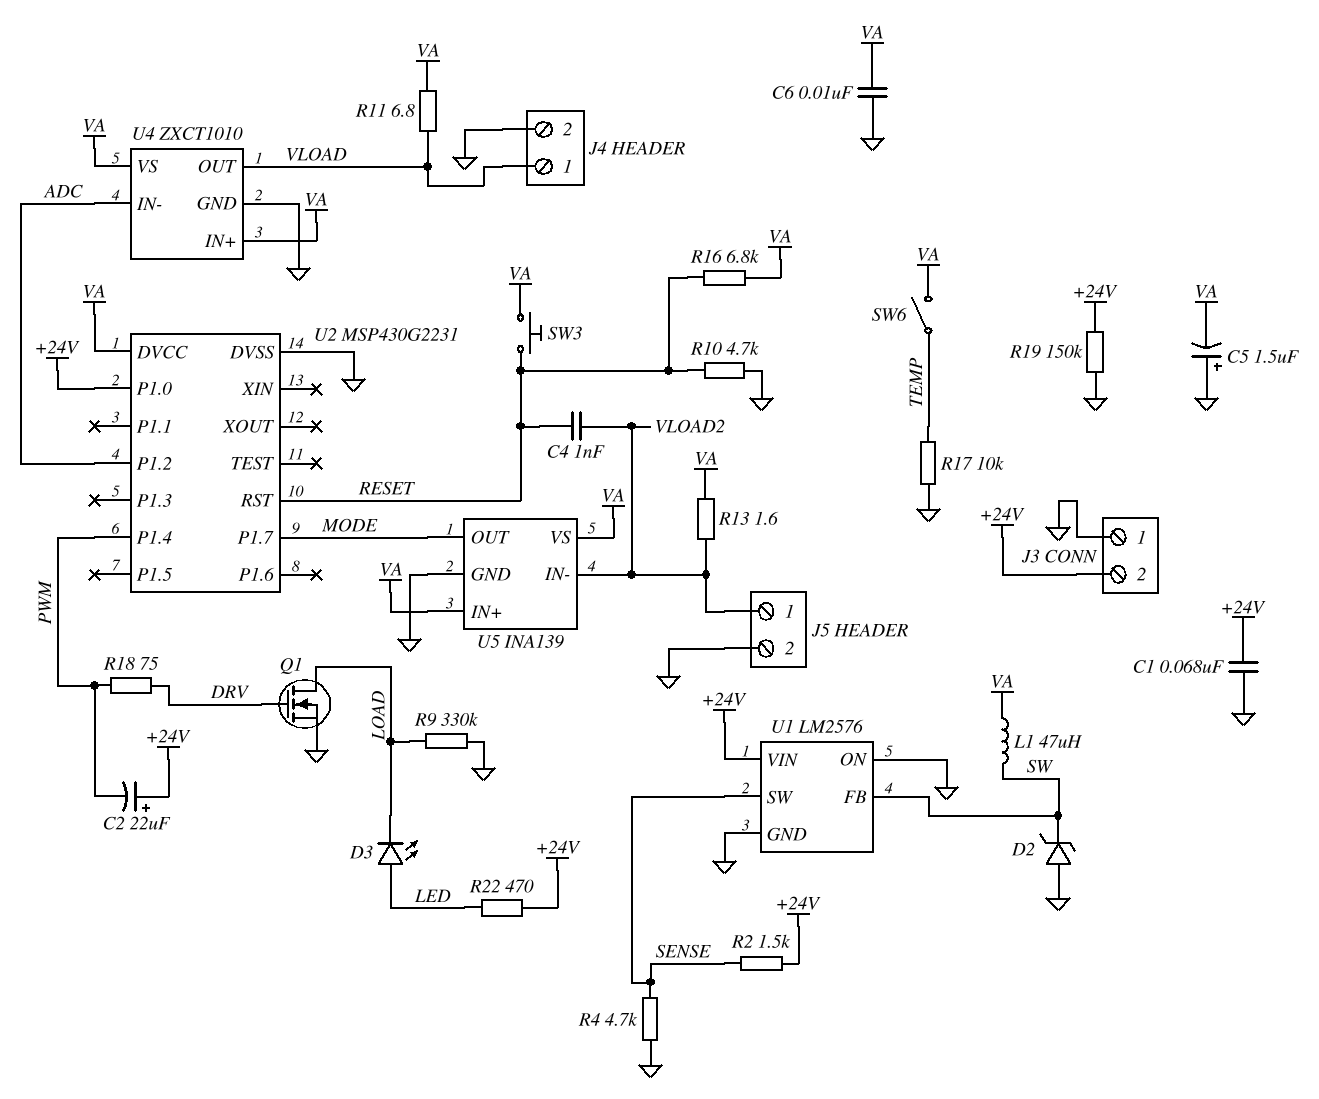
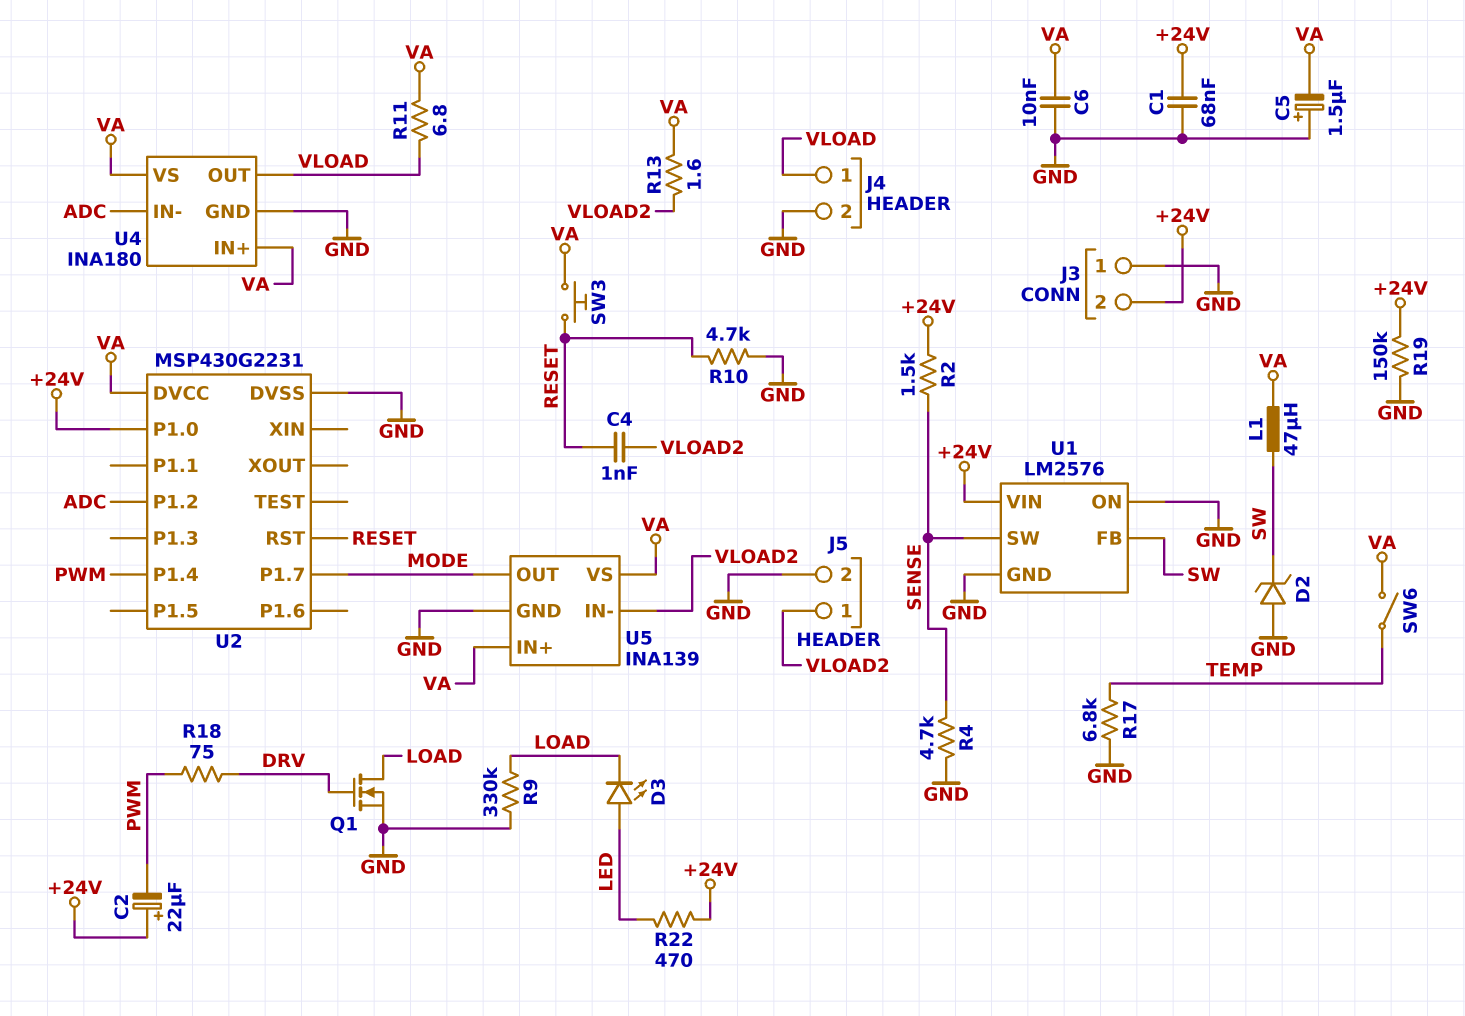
R16: 6.8k (RESET, VA) -> none
R17: 10k (GND, TEMP) -> 6.8k (GND, TEMP)
U4: ZXCT1010 -> INA180

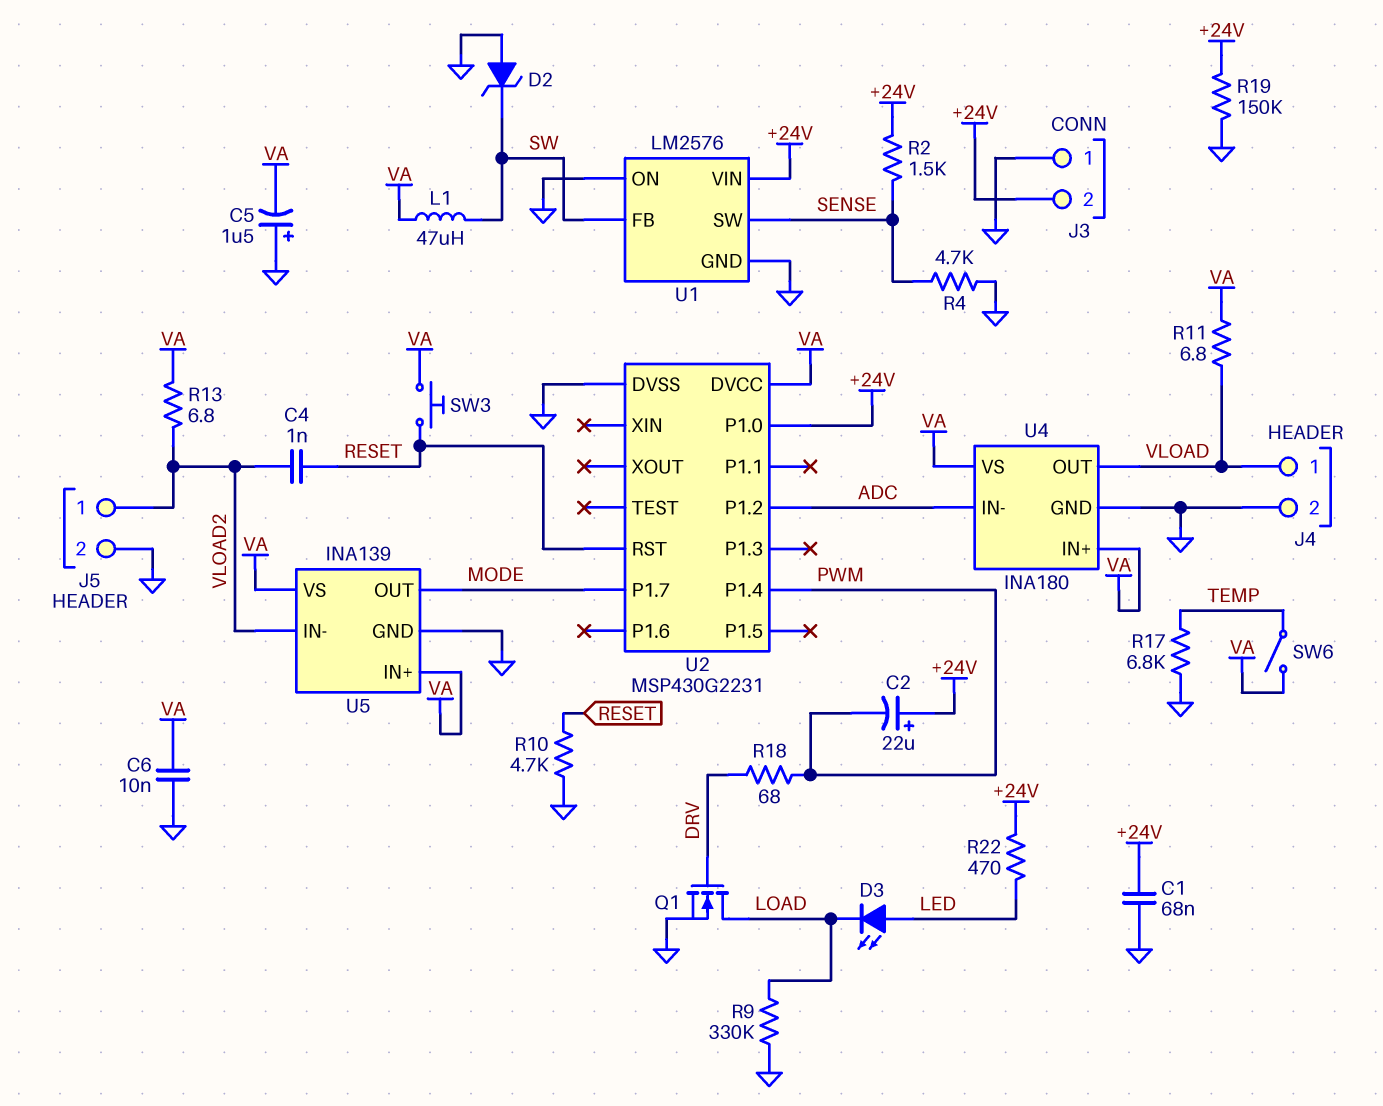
R13: 1.6 (VA, VLOAD2) -> 6.8 (VA, VLOAD2)
R18: 75 (DRV, PWM) -> 68 (DRV, PWM)

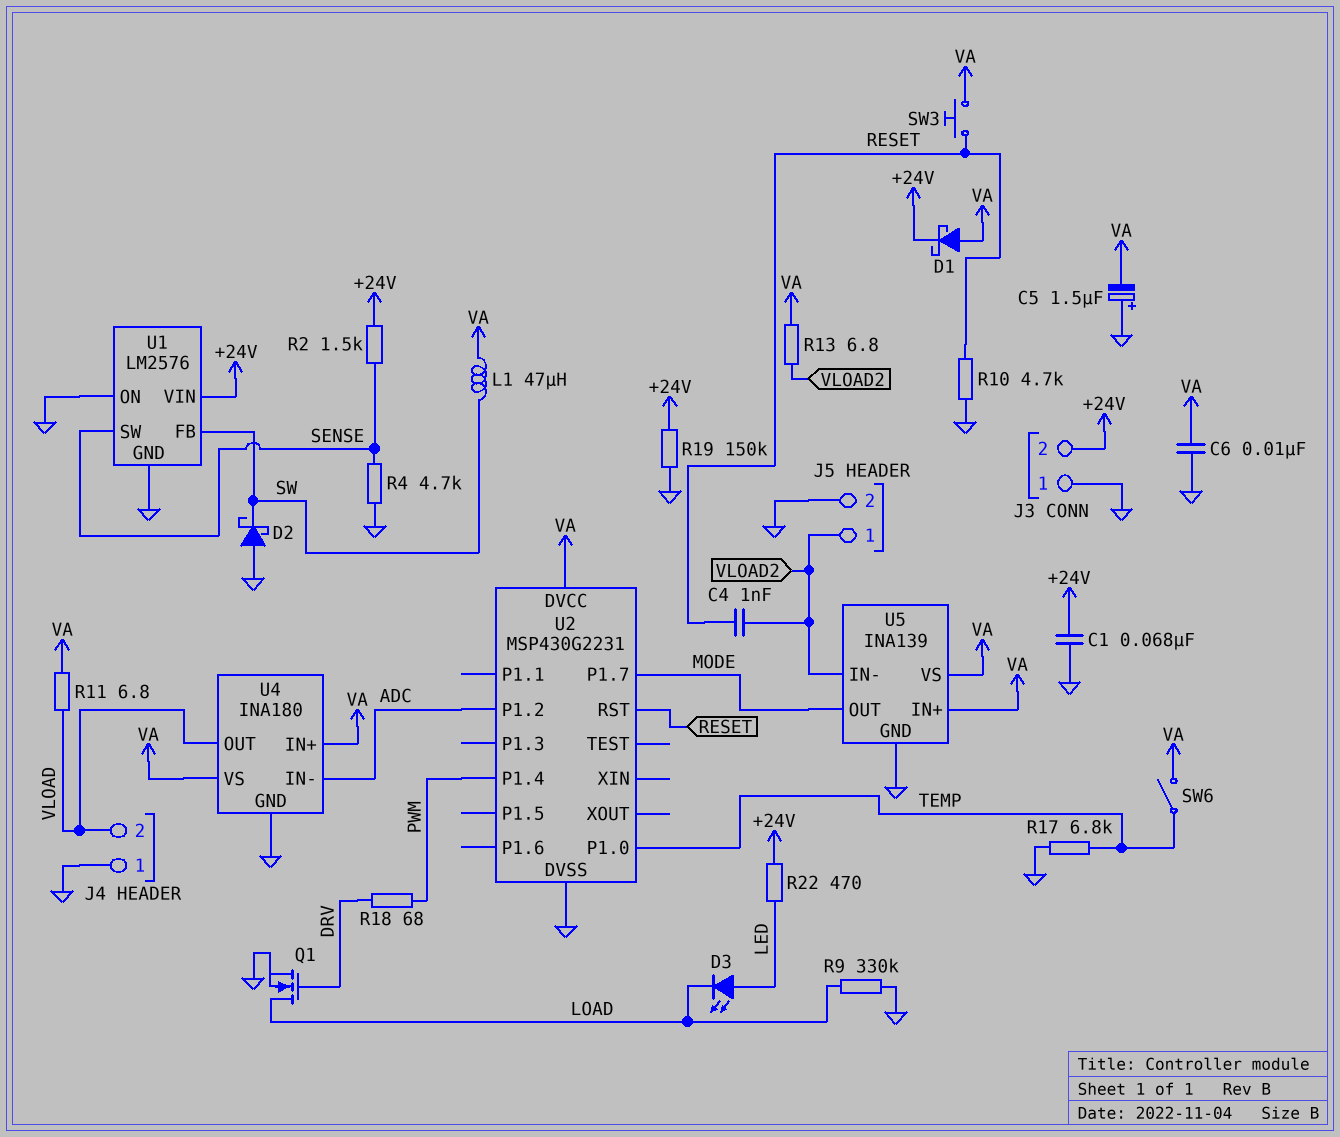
C2: 22uF (plus +24V, minus PWM) -> none
D1: none -> schottky (A VA, K +24V)
D2: zener (A GND, K SW) -> schottky (A GND, K SW)
J4 pin 1: VLOAD -> GND
J4 pin 2: GND -> VLOAD
U2 pin P1.0: +24V -> TEMP

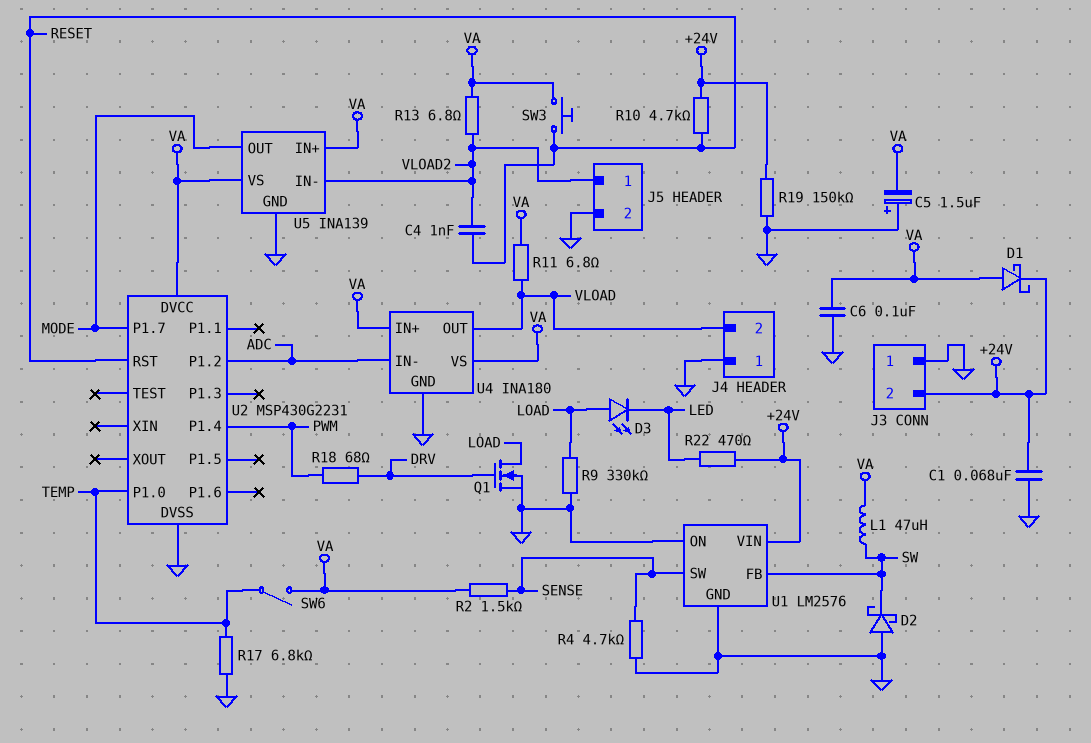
C6: 10nF (GND, VA) -> 100nF (GND, VA)
D3: LED (A LED, K LOAD) -> LED (A LOAD, K LED)
R2: 1.5k (+24V, SENSE) -> 1.5k (SENSE, VA)
R10: 4.7k (GND, RESET) -> 4.7k (+24V, RESET)

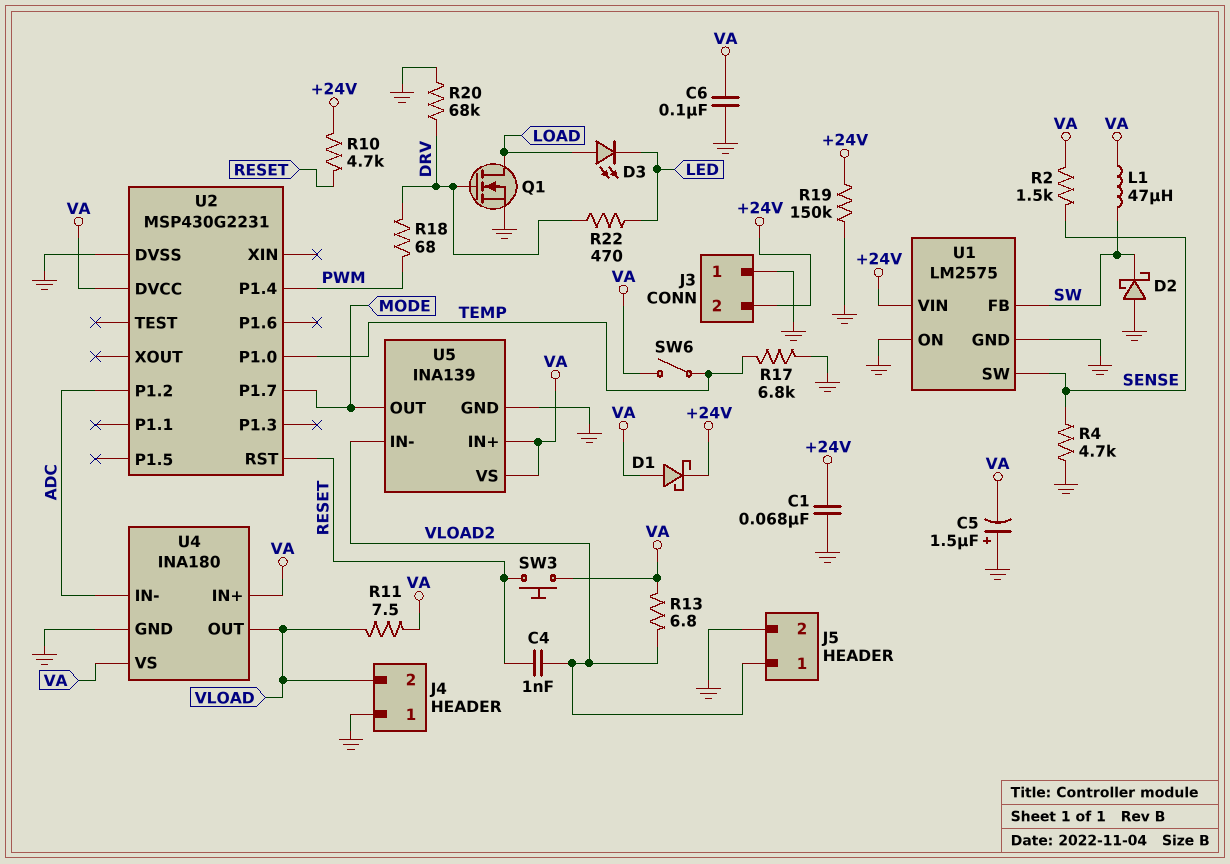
R9: 330k (GND, LOAD) -> none
R11: 6.8 (VA, VLOAD) -> 7.5 (VA, VLOAD)
R20: none -> 68k (DRV, GND)
R22: 470 (+24V, LED) -> 470 (DRV, LED)
U1: LM2576 -> LM2575

